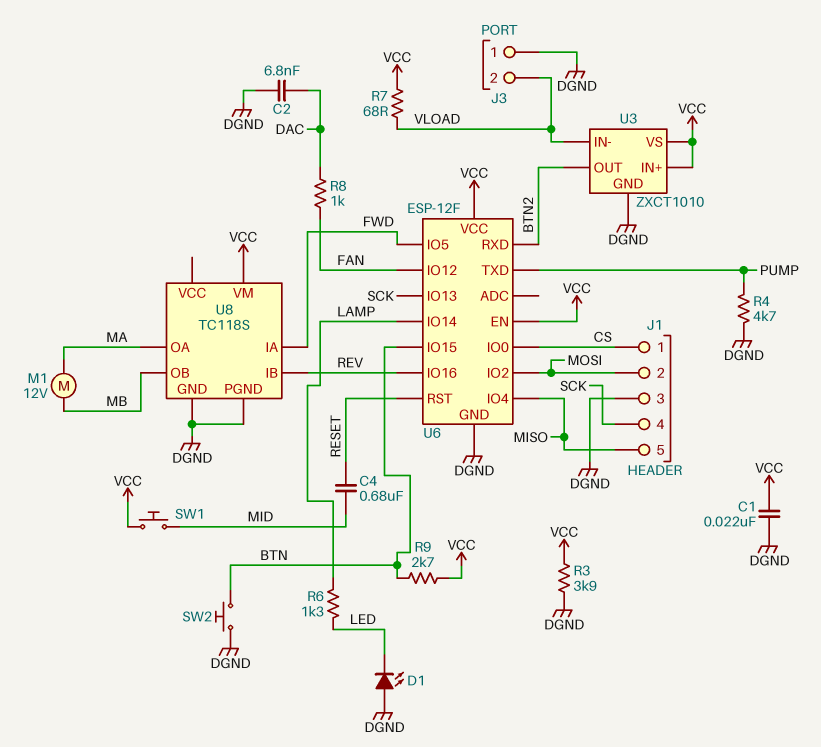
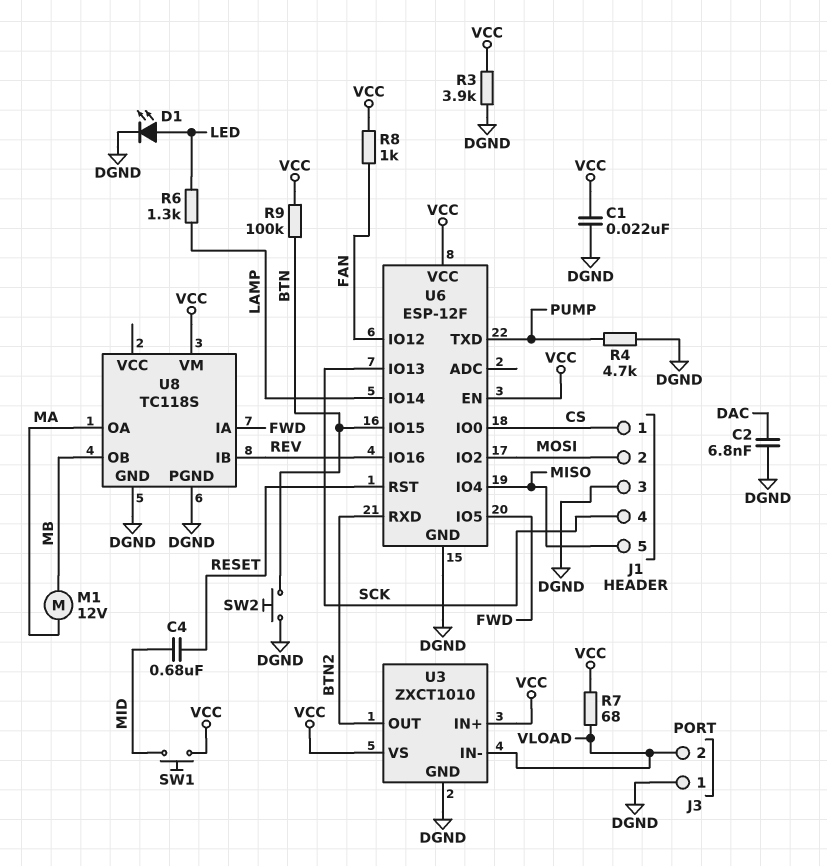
D1: LED (A DGND, K LED) -> LED (A LED, K DGND)
R8: 1k (DAC, FAN) -> 1k (FAN, VCC)
R9: 2.7k (BTN, VCC) -> 100k (BTN, VCC)

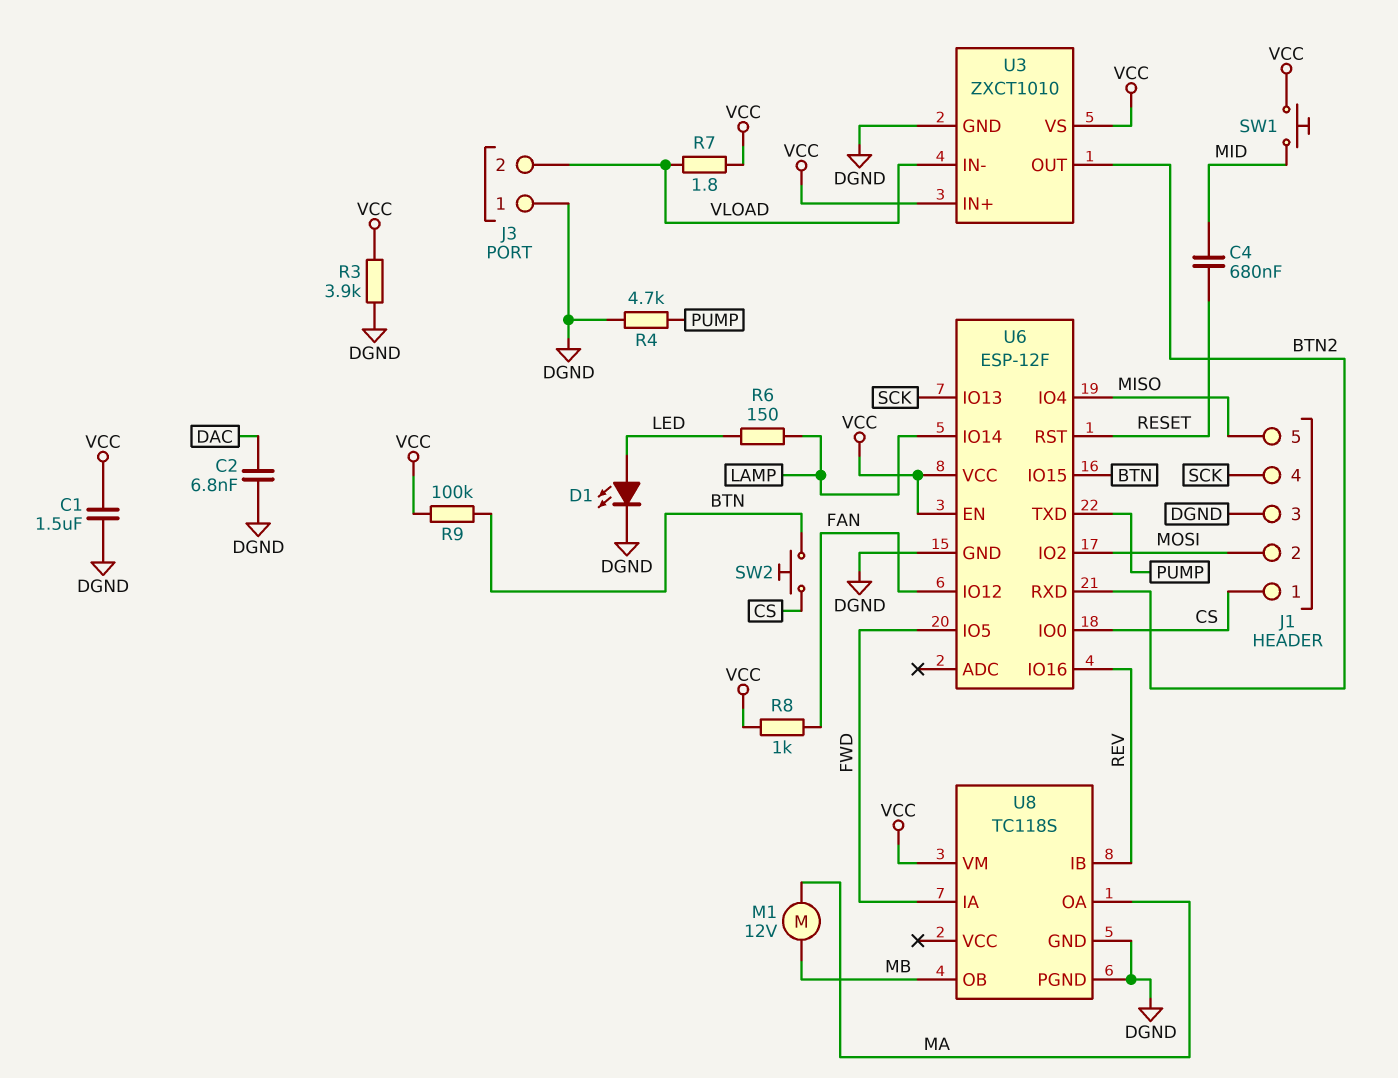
C1: 22nF (DGND, VCC) -> 1.5uF (DGND, VCC)
R6: 1.3k (LAMP, LED) -> 150 (LAMP, LED)
R7: 68 (VCC, VLOAD) -> 1.8 (VCC, VLOAD)
SW2: button (BTN, DGND) -> button (BTN, CS)

